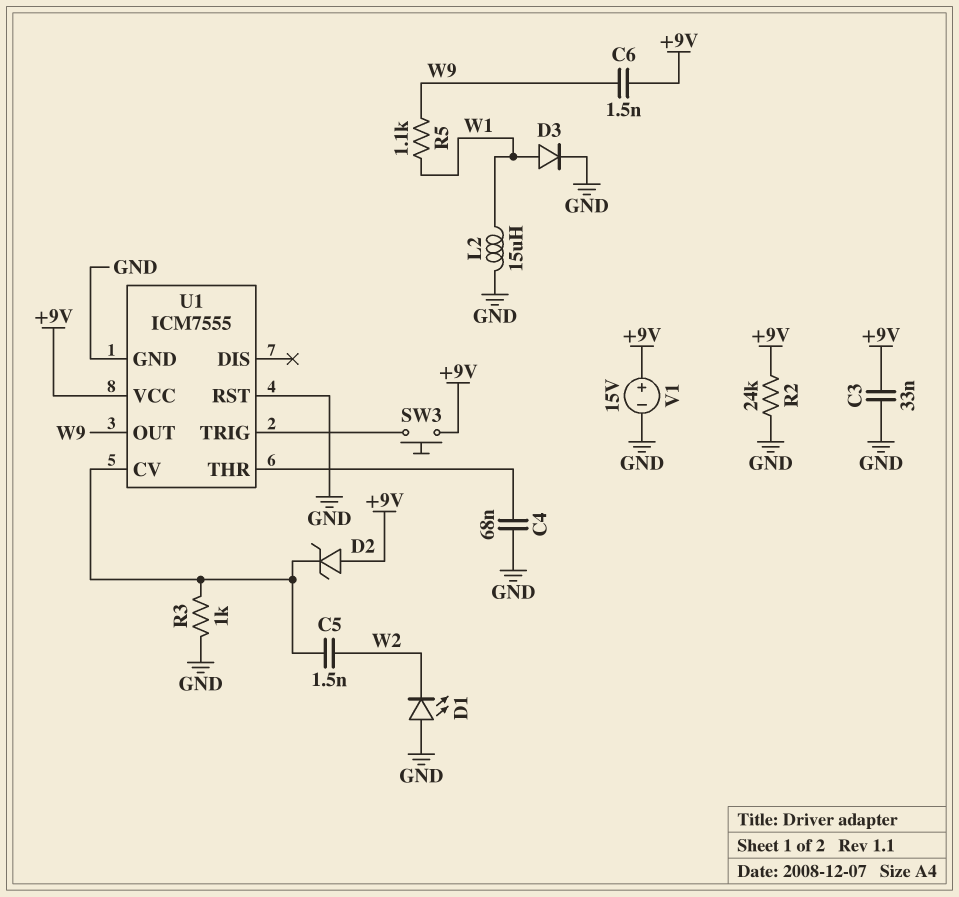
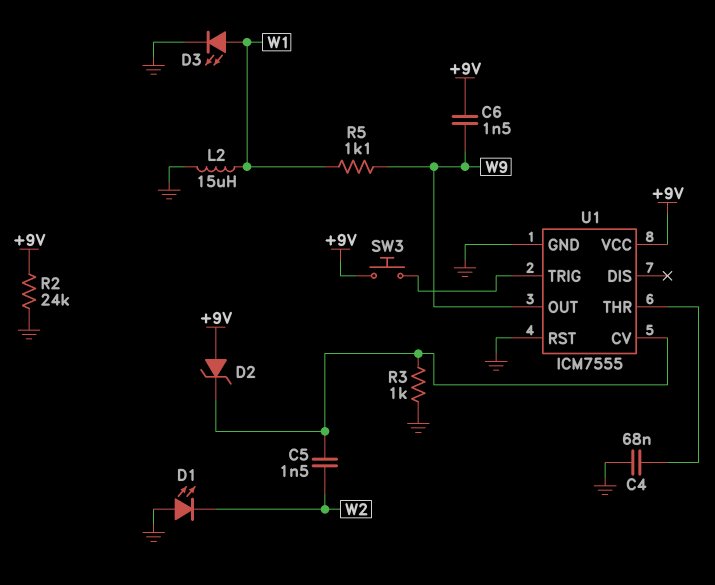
C3: 33nF (+9V, GND) -> none
D3: diode (A W1, K GND) -> LED (A W1, K GND)
V1: 15V (plus +9V, minus GND) -> none

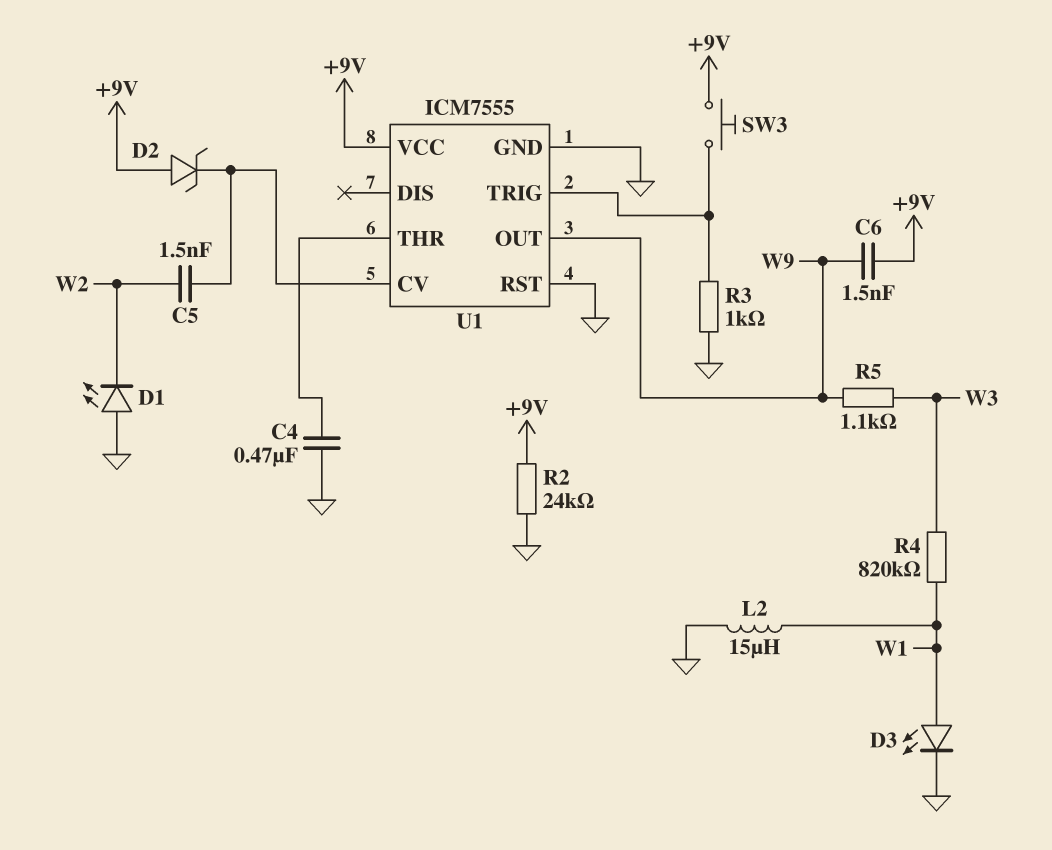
C4: 68nF (GND, U1/THR) -> 470nF (GND, U1/THR)
R3: 1k (GND, U1/CV) -> 1k (GND, U1/TRIG)
R4: none -> 820k (W1, W3)
R5: 1.1k (W1, W9) -> 1.1k (W3, W9)

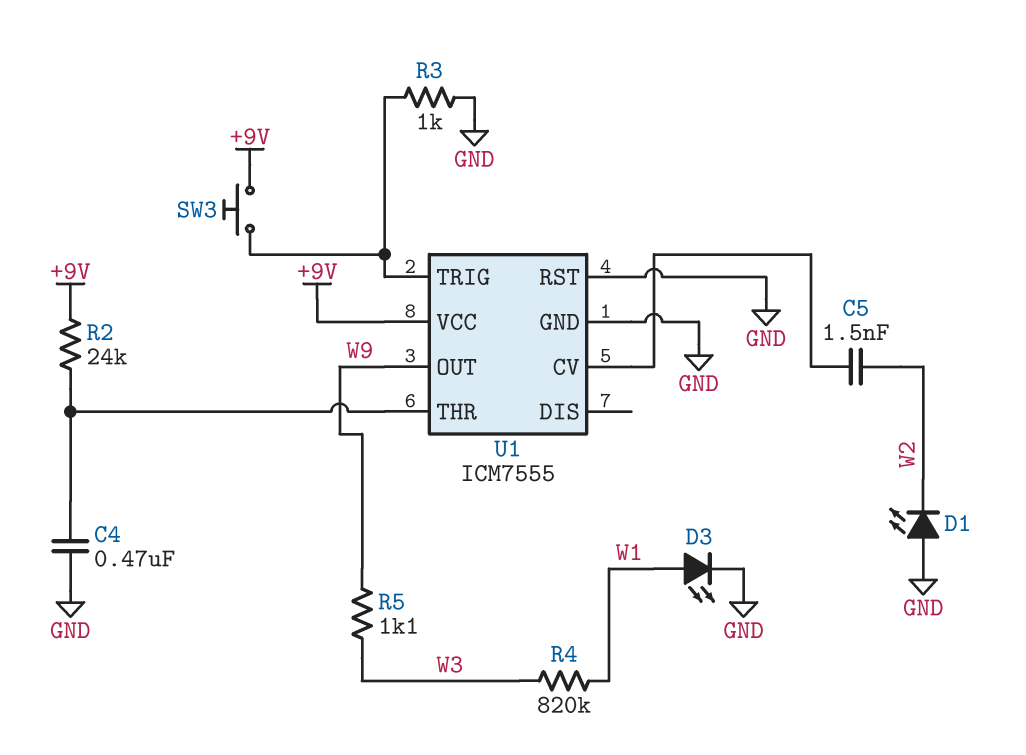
C6: 1.5nF (+9V, W9) -> none
D2: zener (A +9V, K U1/CV) -> none
L2: 15uH (GND, W1) -> none
R2: 24k (+9V, GND) -> 24k (+9V, U1/THR)

